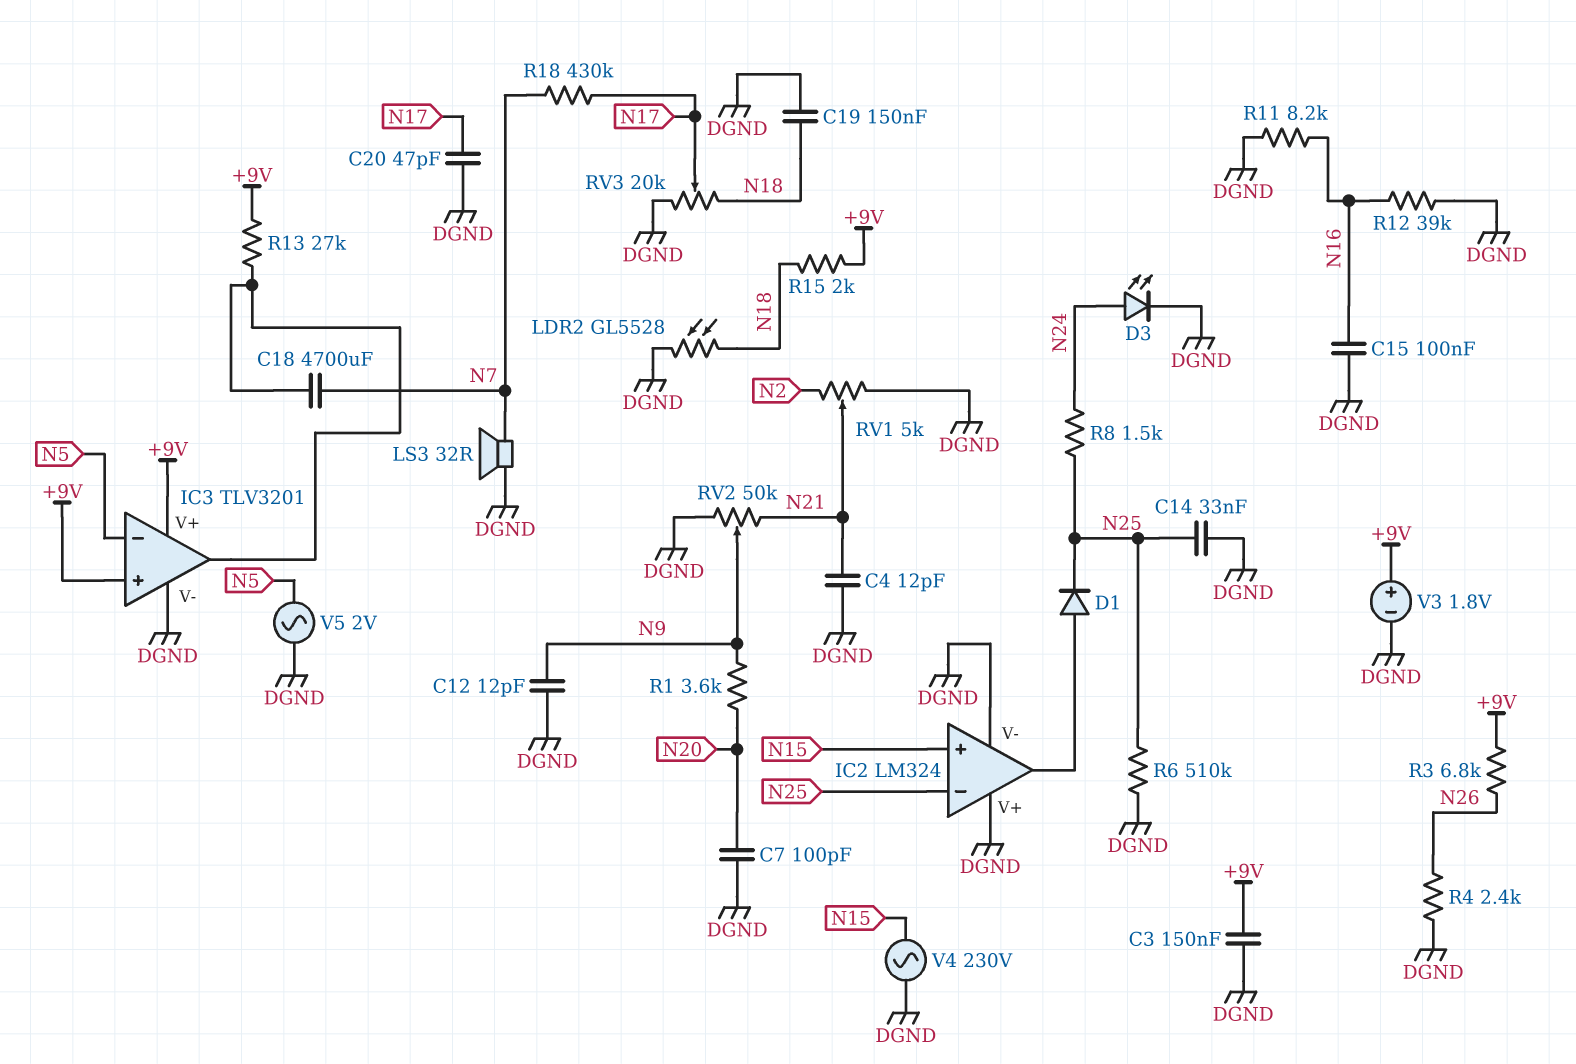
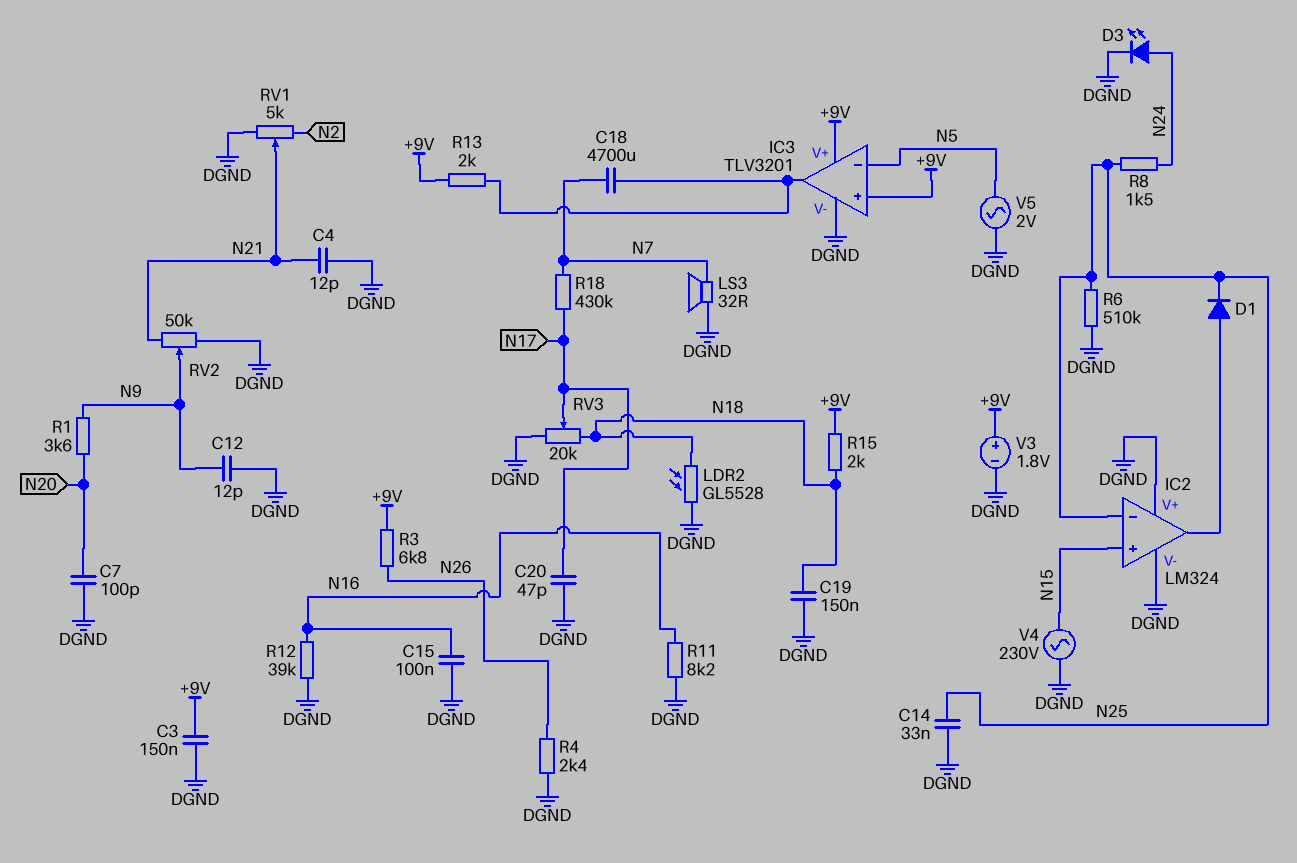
R13: 27k (+9V, IC3/out) -> 2k (+9V, IC3/out)

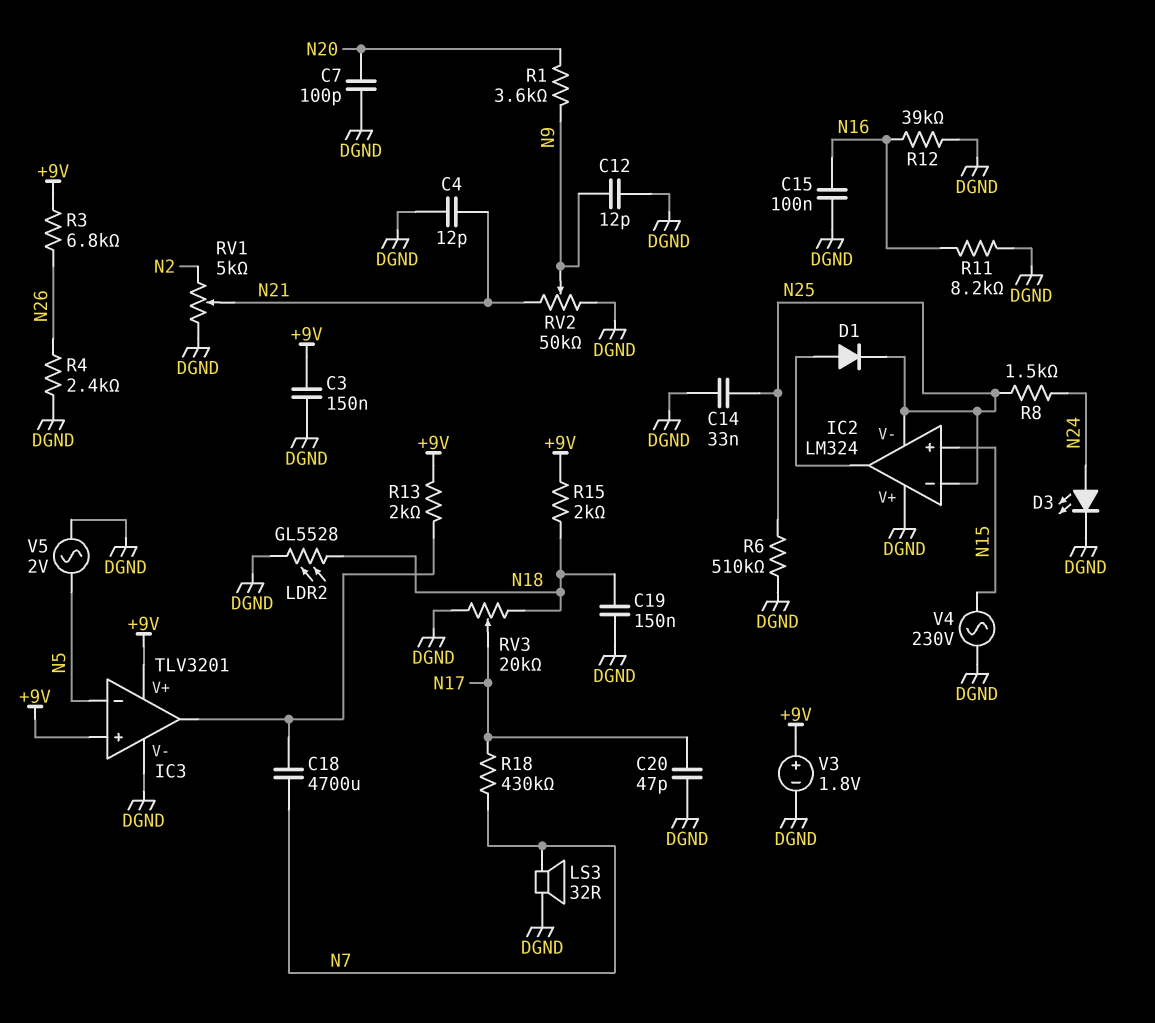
IC2 pin V-: DGND -> N25

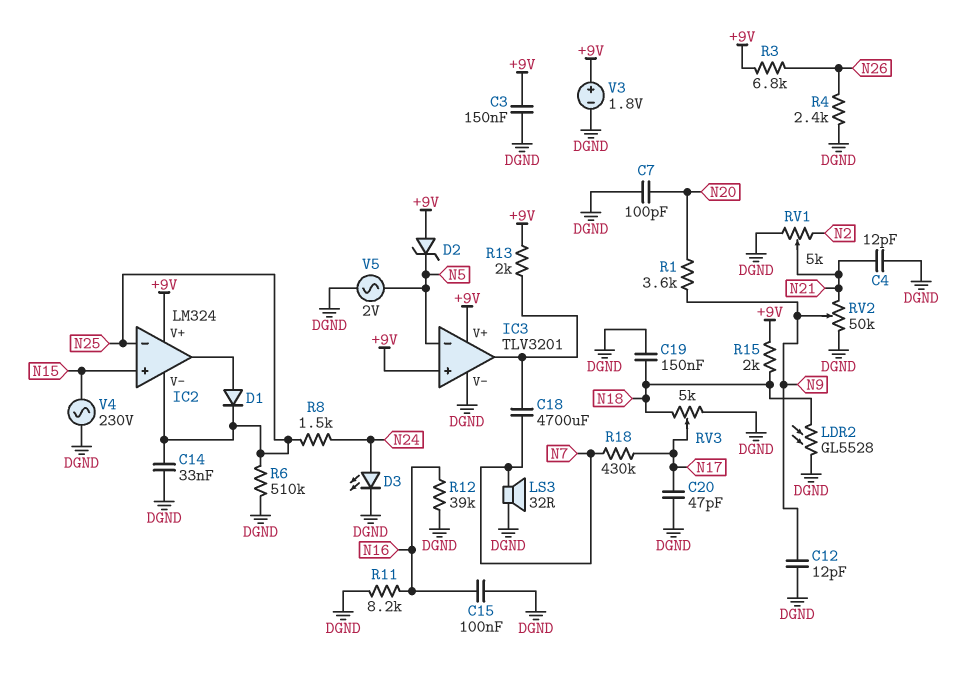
D2: none -> zener (A +9V, K N5)
IC2 pin V+: DGND -> +9V
RV3: 20k (DGND, N18, wiper N17) -> 5k (DGND, N18, wiper N17)

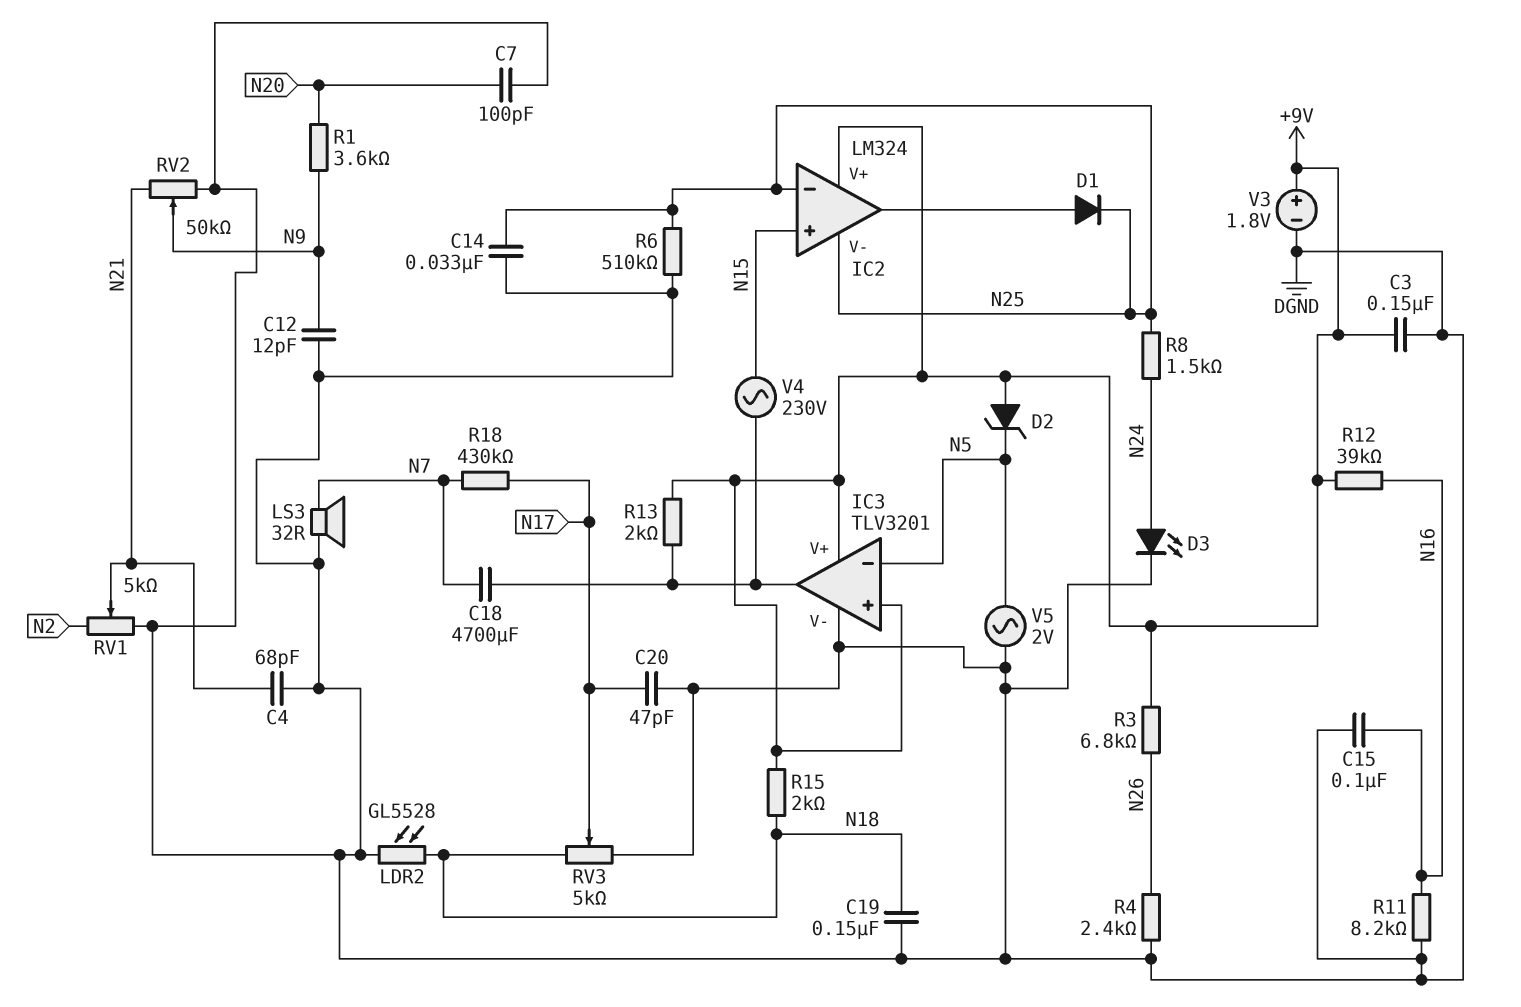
C4: 12pF (DGND, N21) -> 68pF (DGND, N21)
R12: 39k (DGND, N16) -> 39k (+9V, N16)
V4: AC 230V (DGND, N15) -> AC 230V (IC3/out, N15)

